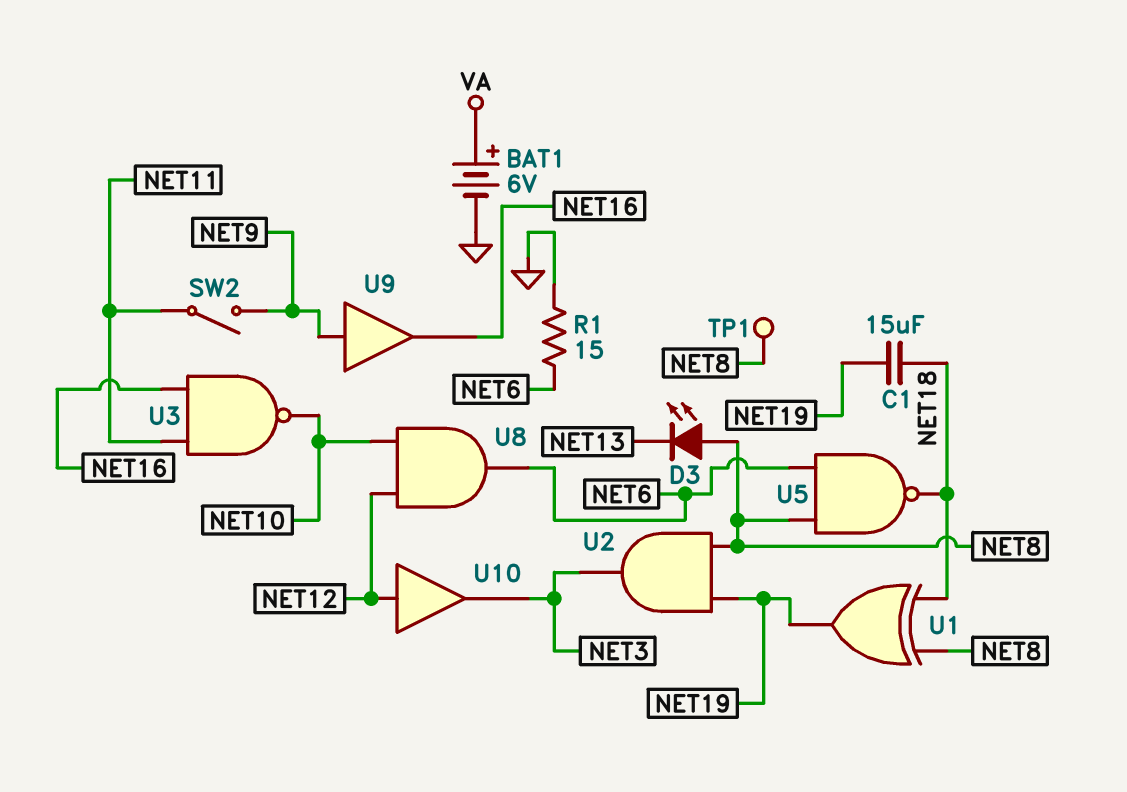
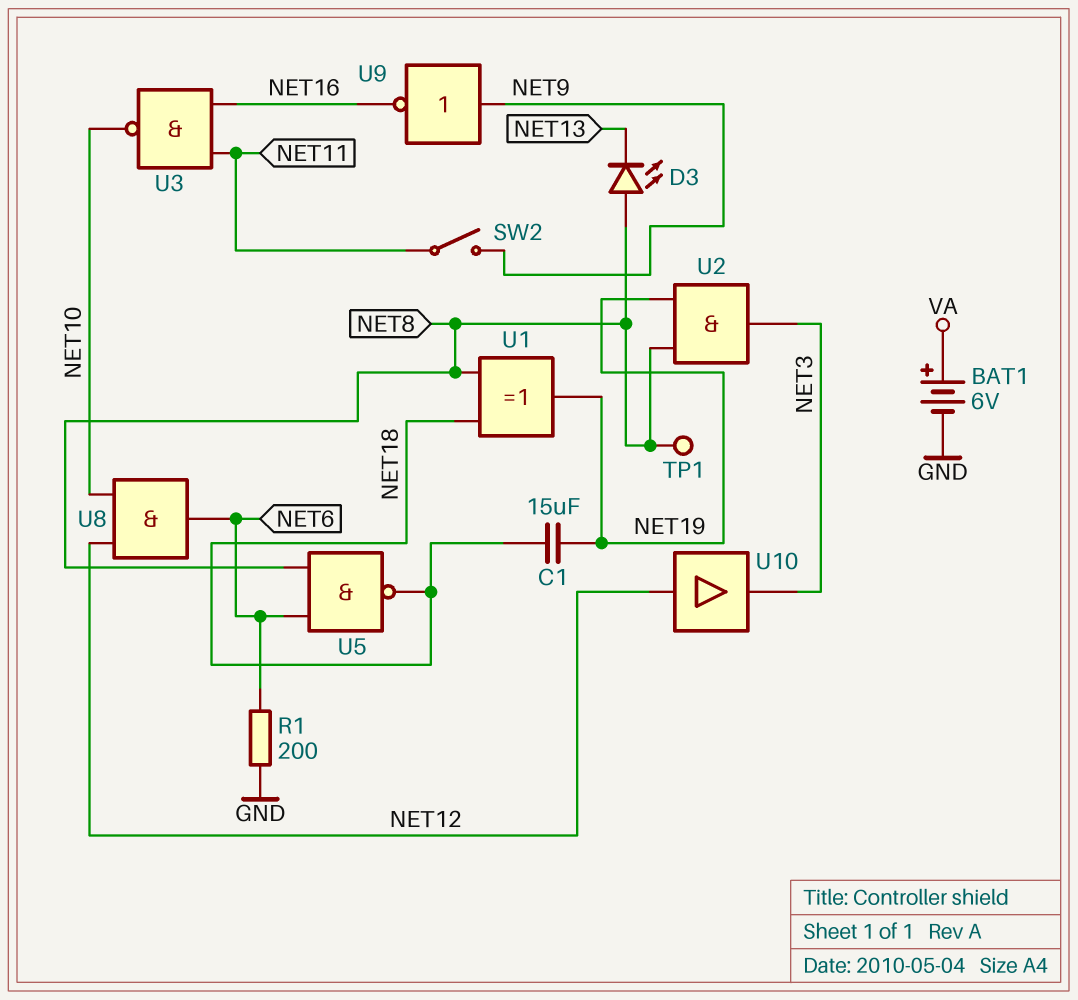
R1: 15 (GND, NET6) -> 200 (GND, NET6)
U9: buffer (in NET9, out NET16) -> NOT (in NET9, out NET16)

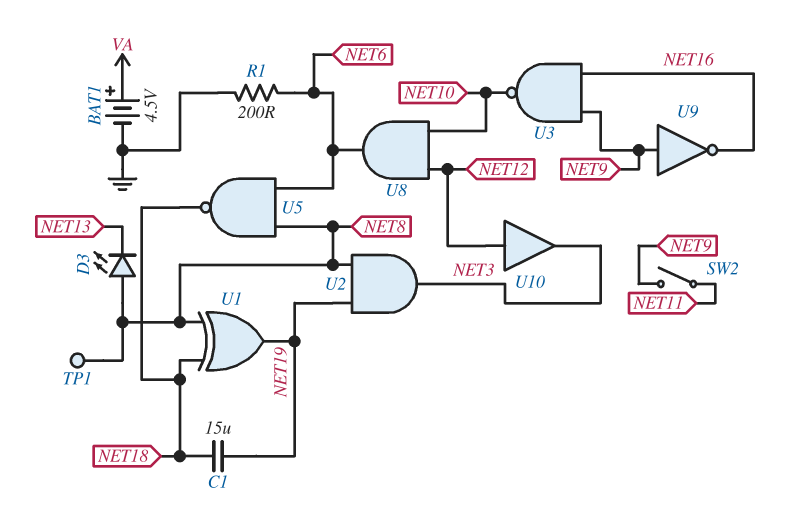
BAT1: 6V (plus VA, minus GND) -> 4.5V (plus VA, minus GND)
U3: NAND (in NET11, in NET16, out NET10) -> NAND (in NET9, in NET16, out NET10)

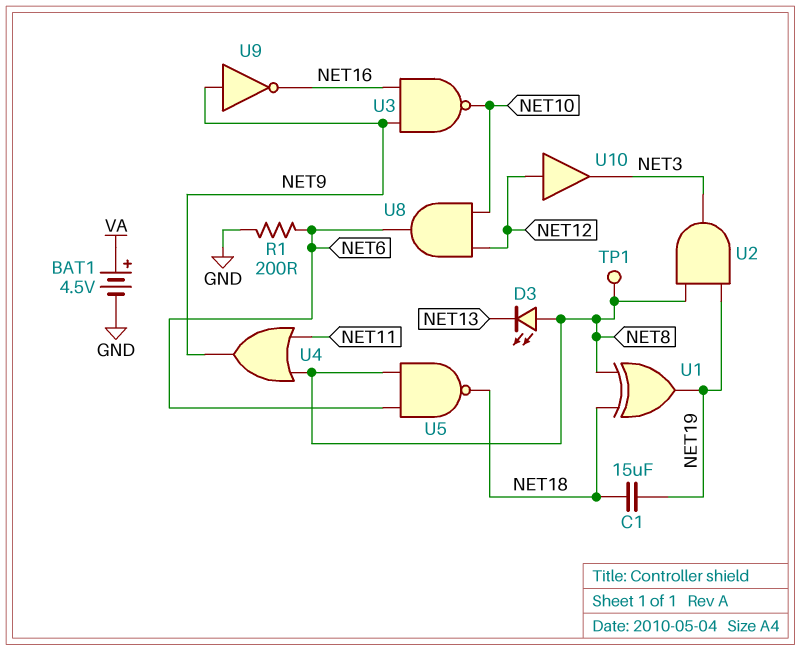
SW2: switch (NET9, NET11) -> none
U4: none -> OR (in NET8, in NET11, out NET9)

